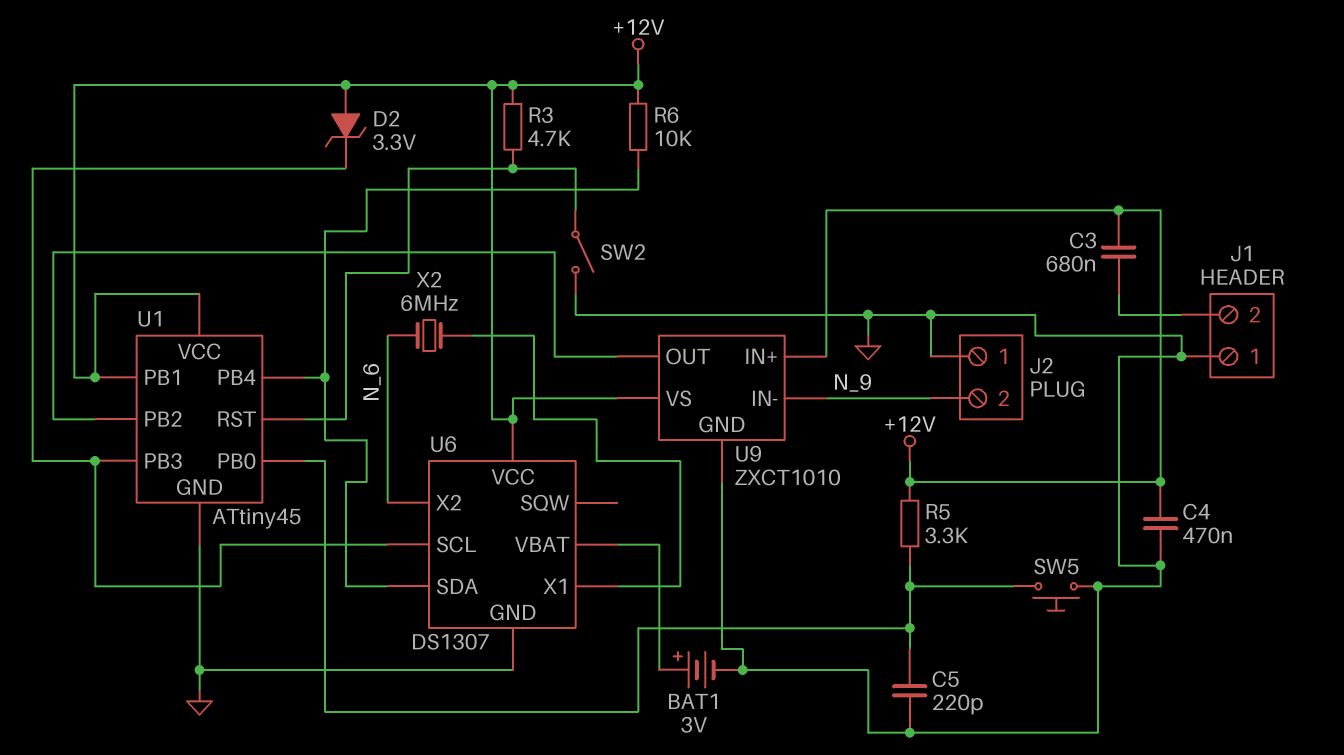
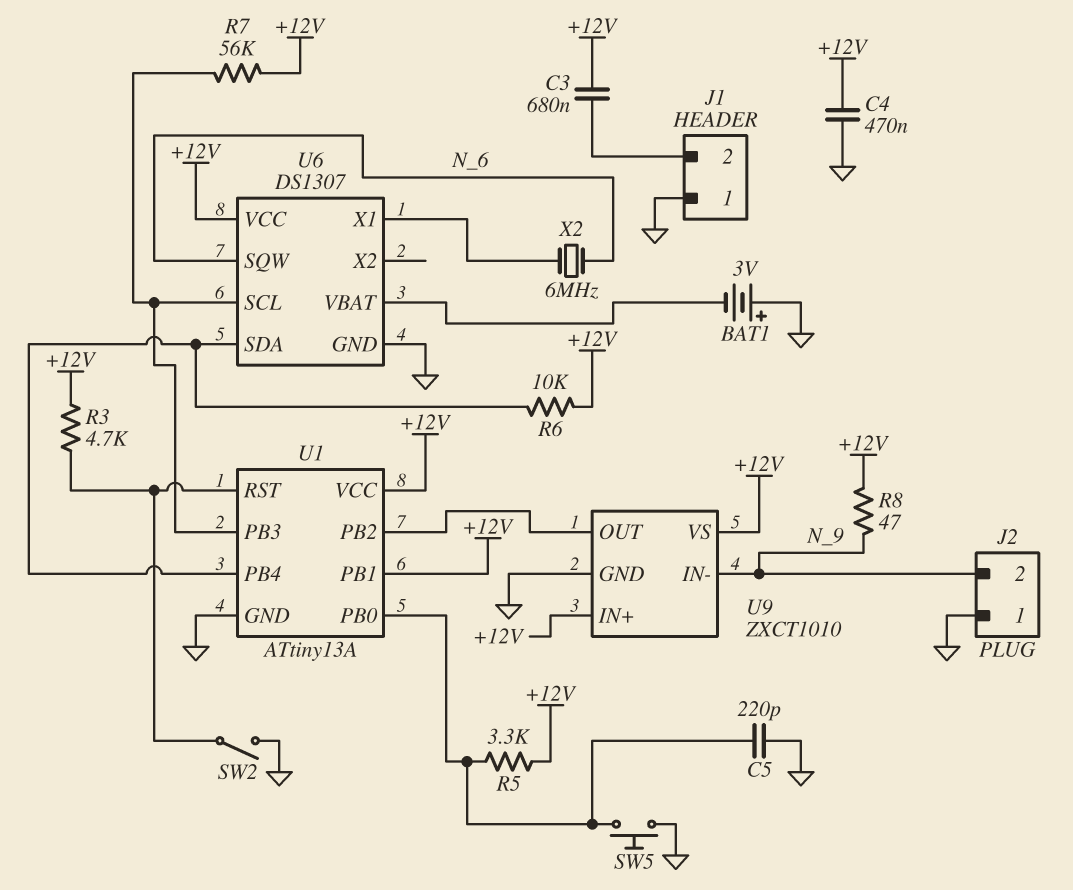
BAT1: 3V (plus U6/VBAT, minus GND) -> 3V (plus GND, minus U6/VBAT)
D2: zener 3.3V (A +12V, K U1/PB3) -> none
R7: none -> 56k (+12V, U1/PB3)
R8: none -> 47 (+12V, N_9)
U1: ATtiny45 -> ATtiny13A
U6 pin SQW: none -> N_6
U6 pin X2: N_6 -> none

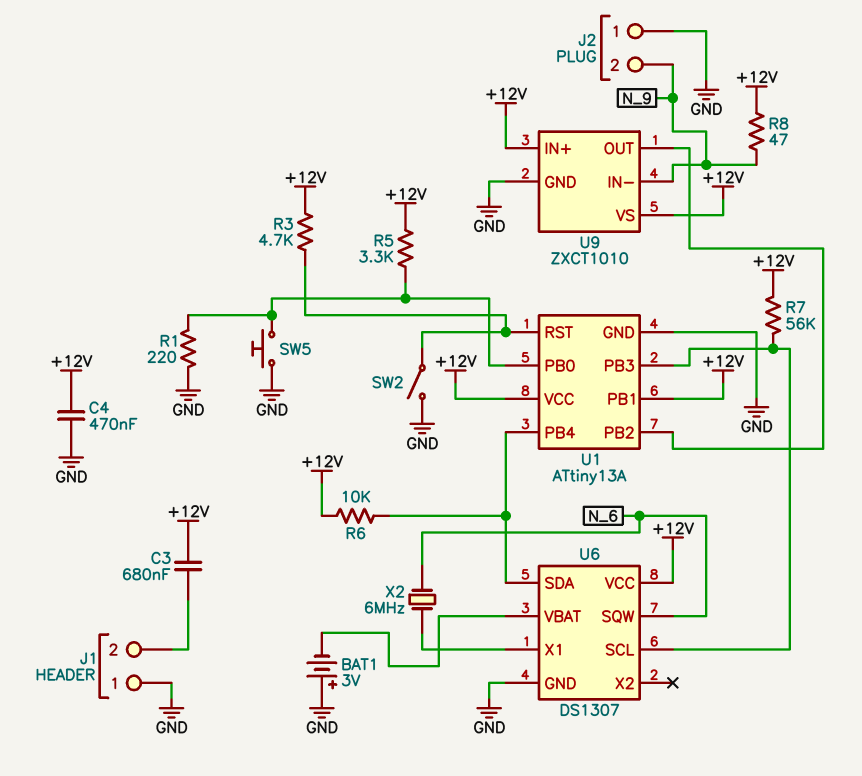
C5: 220pF (GND, U1/PB0) -> none
R1: none -> 220 (GND, U1/PB0)

